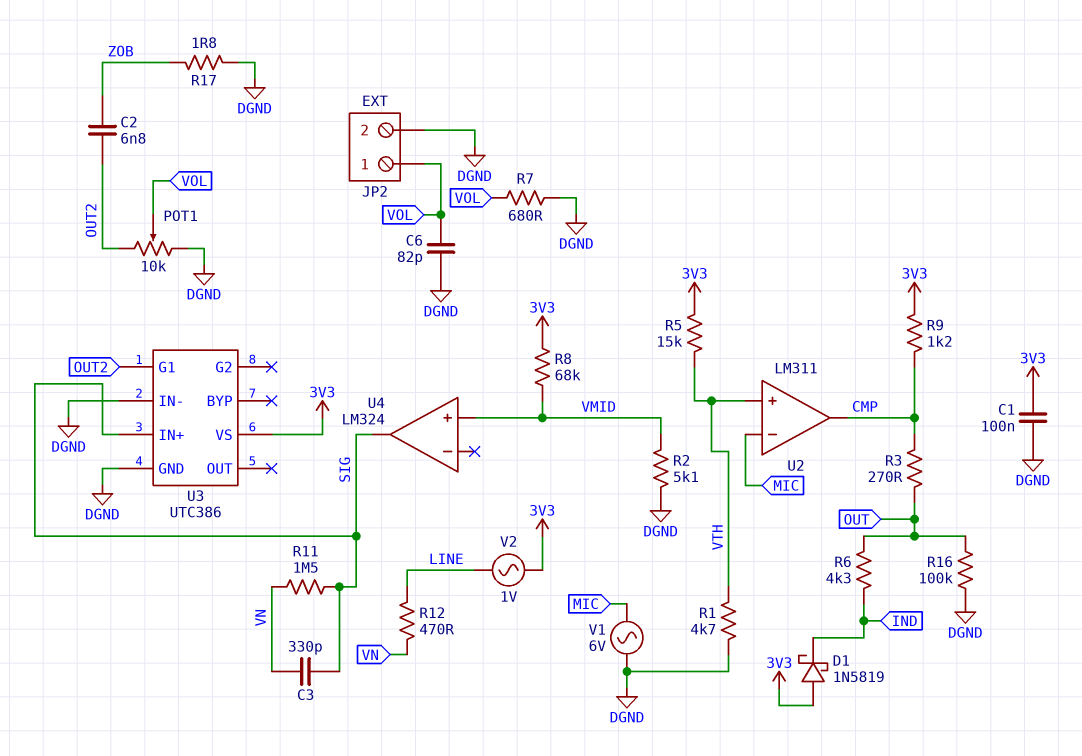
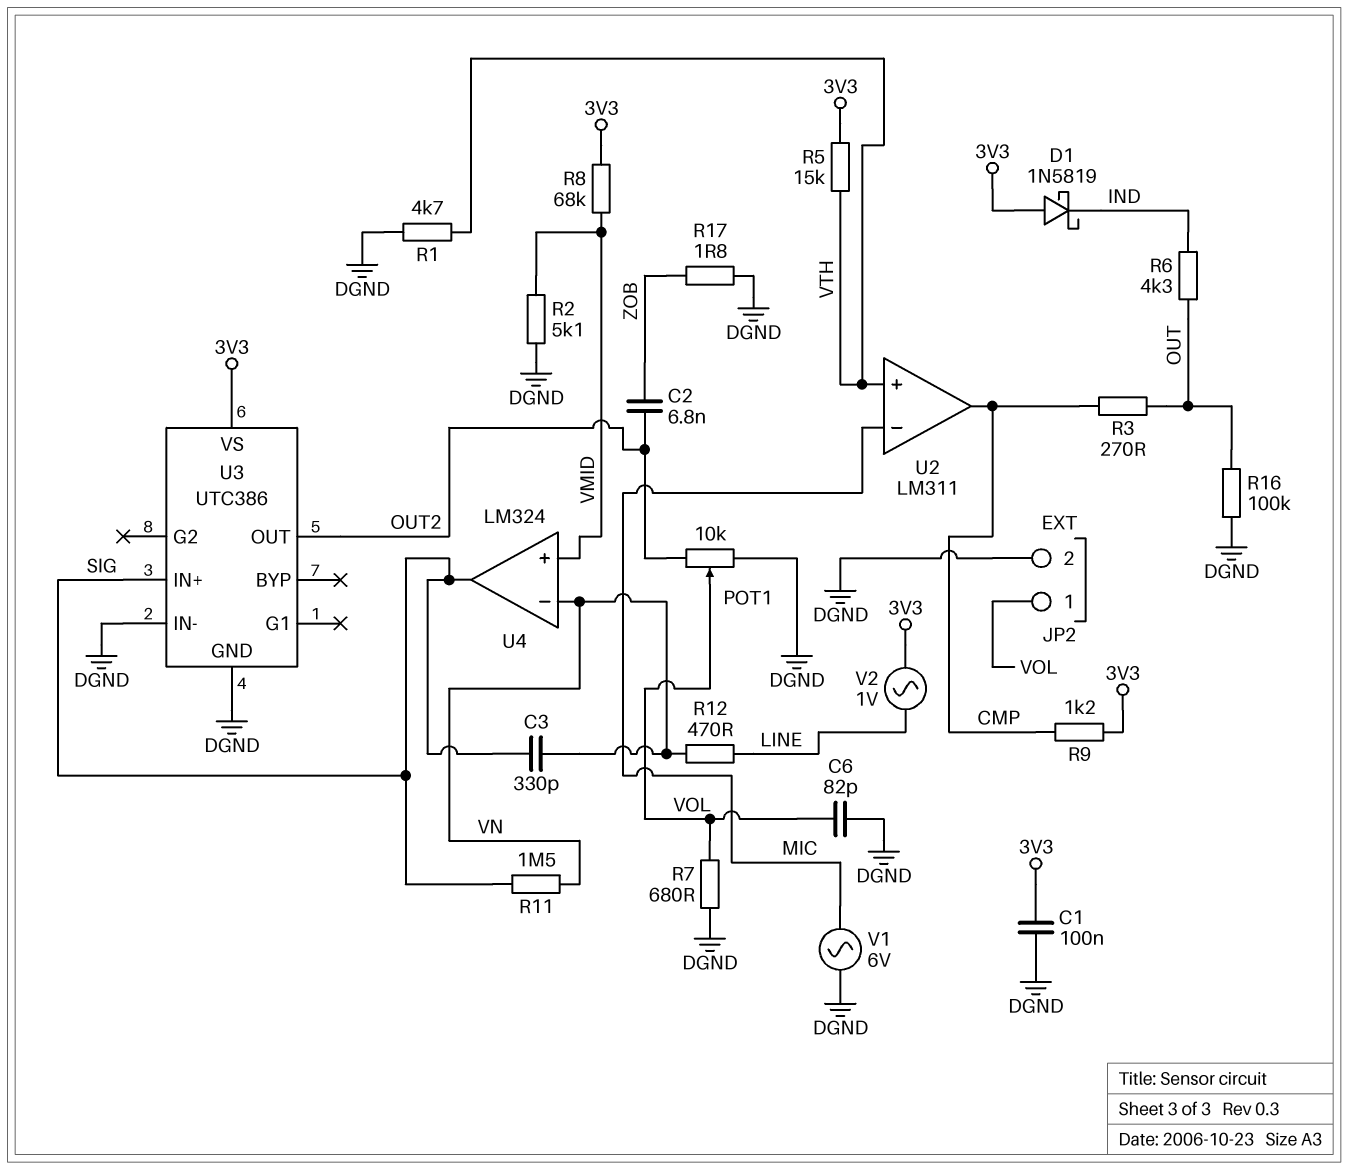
U3 pin G1: OUT2 -> none
U3 pin OUT: none -> OUT2
U4 pin in-: none -> VN

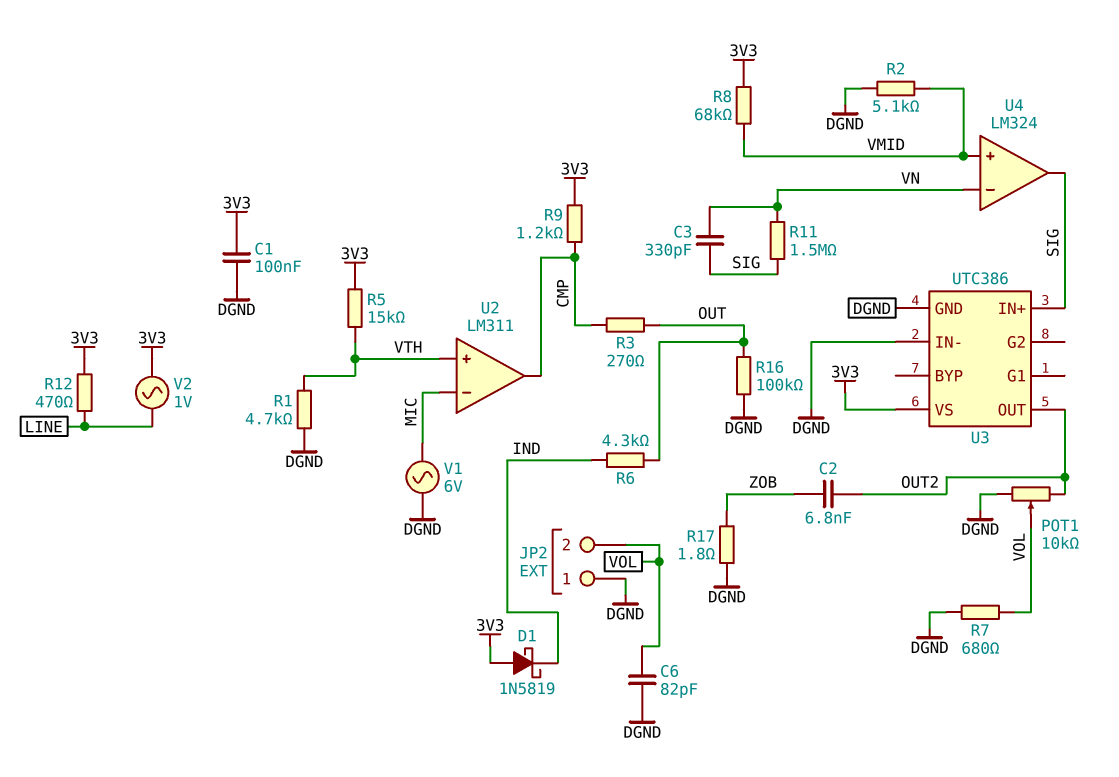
JP2 pin 1: VOL -> DGND
JP2 pin 2: DGND -> VOL
R12: 470 (LINE, VN) -> 470 (3V3, LINE)

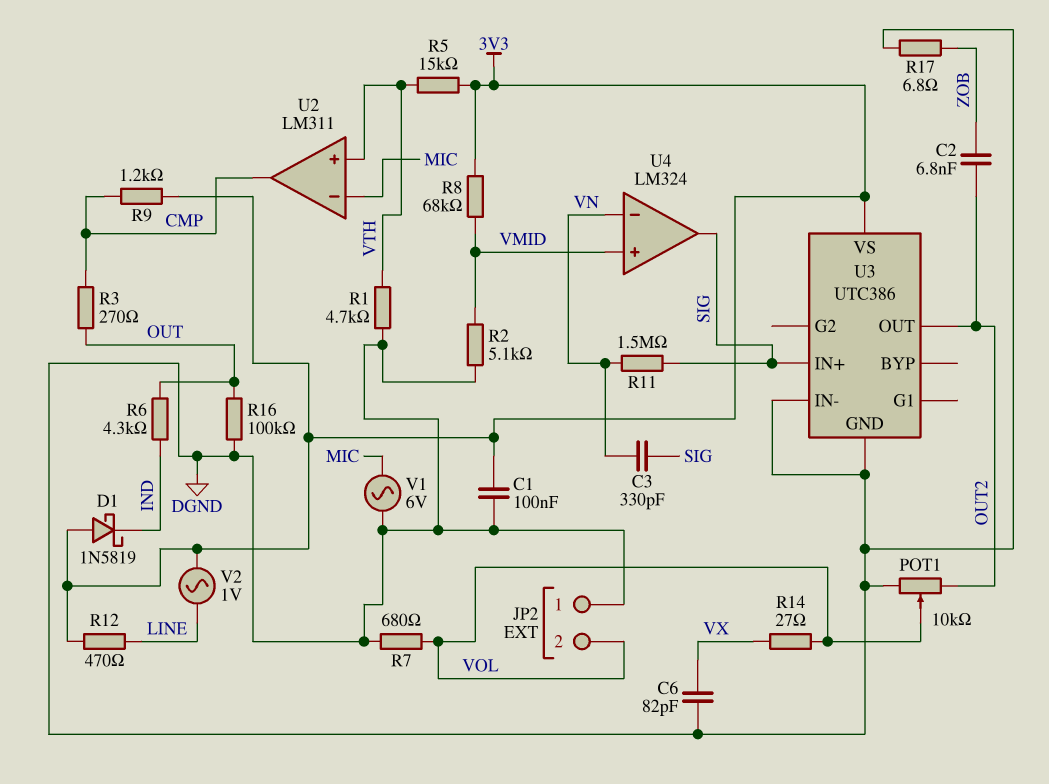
C6: 82pF (DGND, VOL) -> 82pF (DGND, VX)
R14: none -> 27 (VOL, VX)
R17: 1.8 (DGND, ZOB) -> 6.8 (DGND, ZOB)

